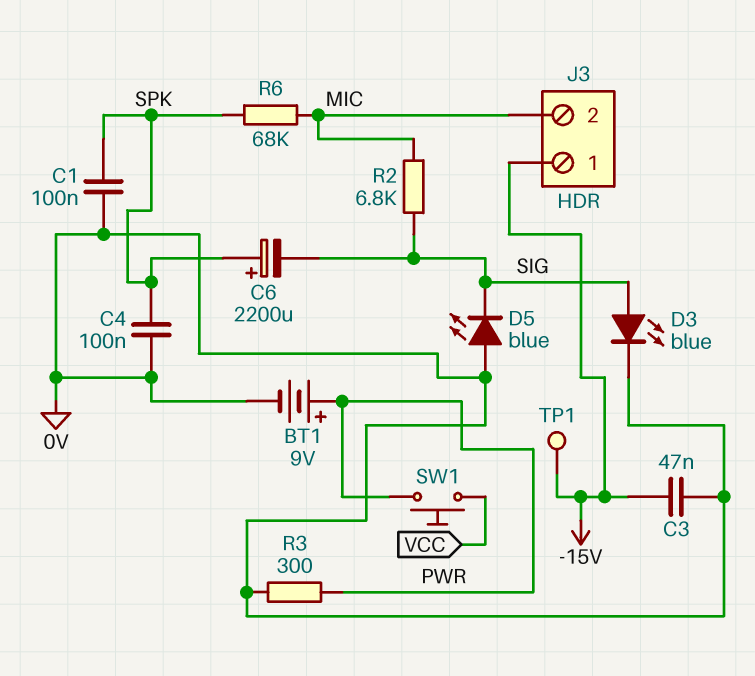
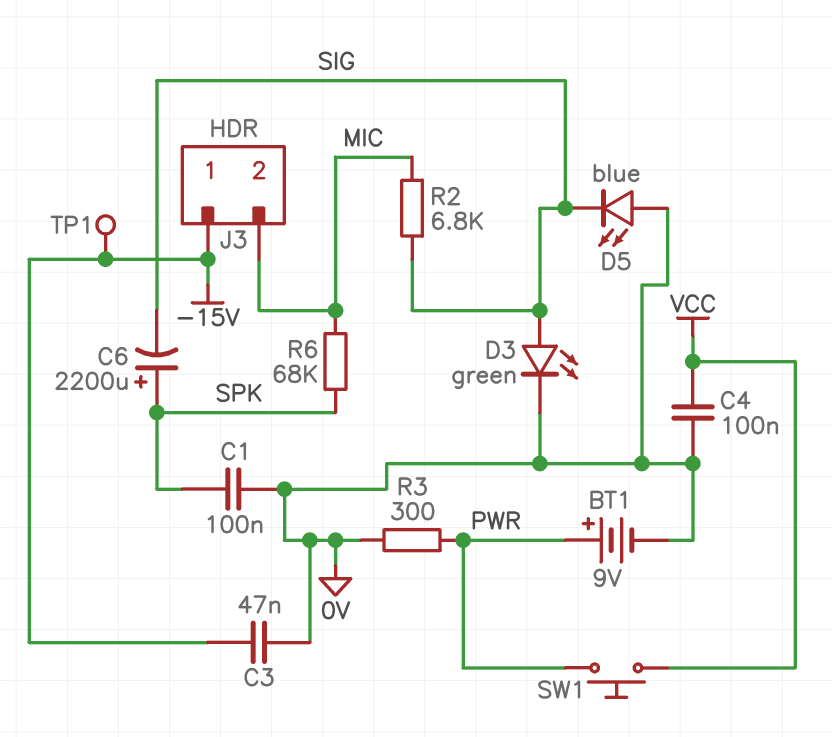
C4: 100nF (0V, SPK) -> 100nF (0V, VCC)
D3: LED blue (A SIG, K 0V) -> LED green (A SIG, K 0V)

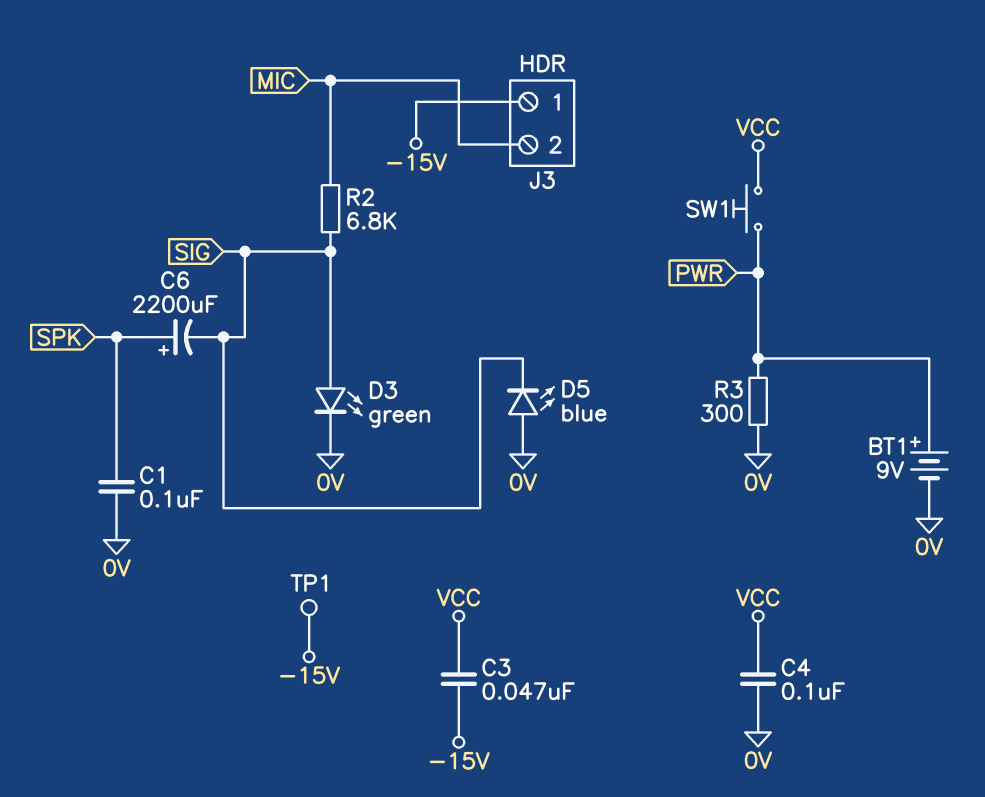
C3: 47nF (-15V, 0V) -> 47nF (-15V, VCC)
R6: 68k (MIC, SPK) -> none

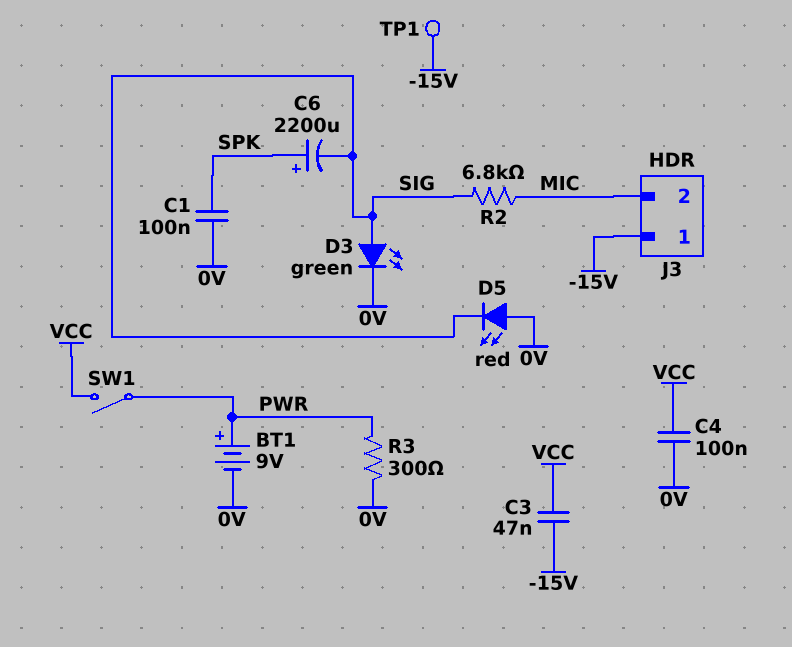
D5: LED blue (A 0V, K SIG) -> LED red (A 0V, K SIG)
SW1: button (PWR, VCC) -> switch (PWR, VCC)

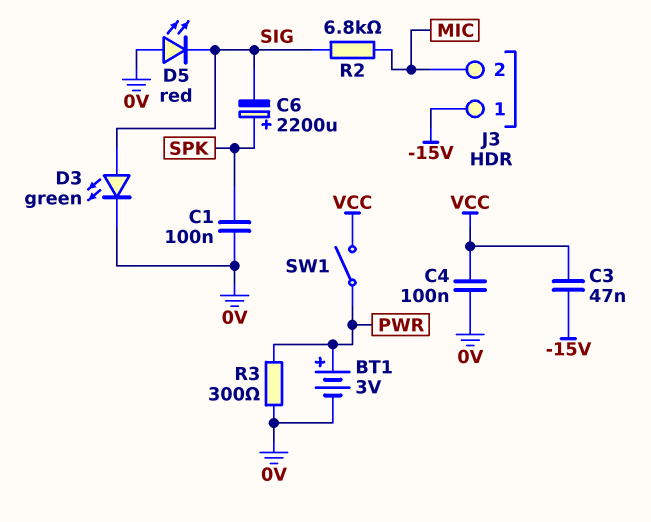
BT1: 9V (plus PWR, minus 0V) -> 3V (plus PWR, minus 0V)
TP1: test point (-15V) -> none

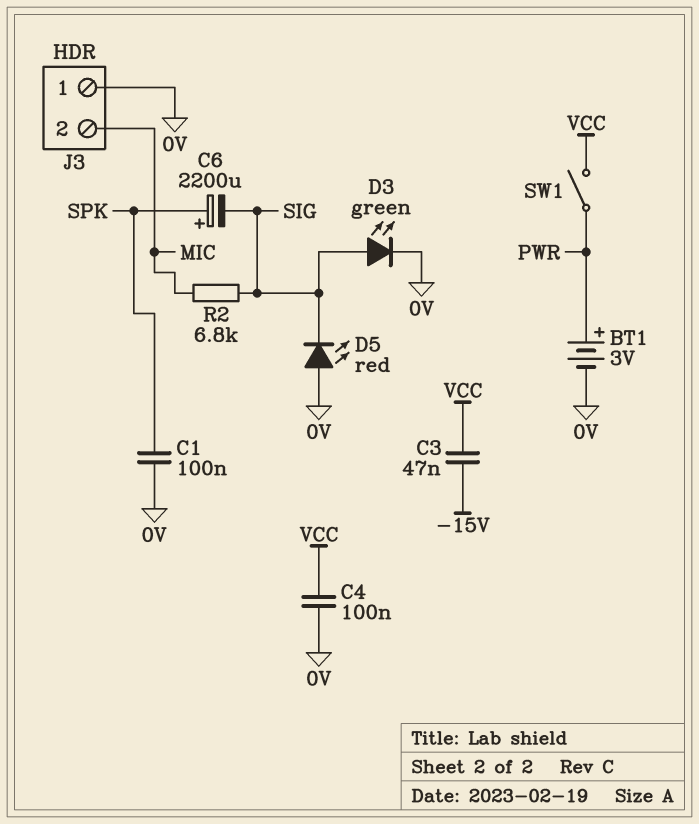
J3 pin 1: -15V -> 0V
R3: 300 (0V, PWR) -> none

